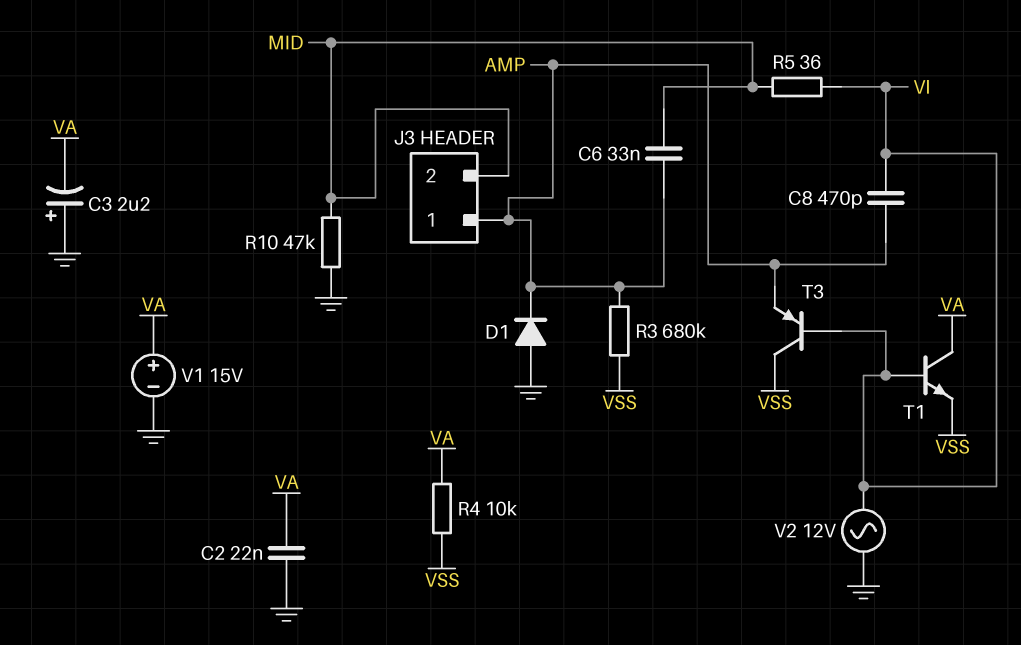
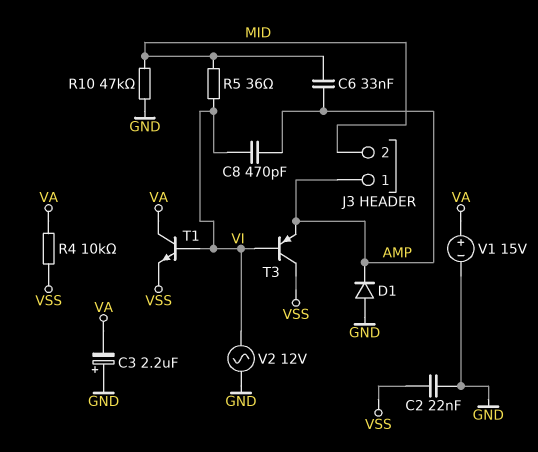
C2: 22nF (GND, VA) -> 22nF (GND, VSS)
R3: 680k (AMP, VSS) -> none

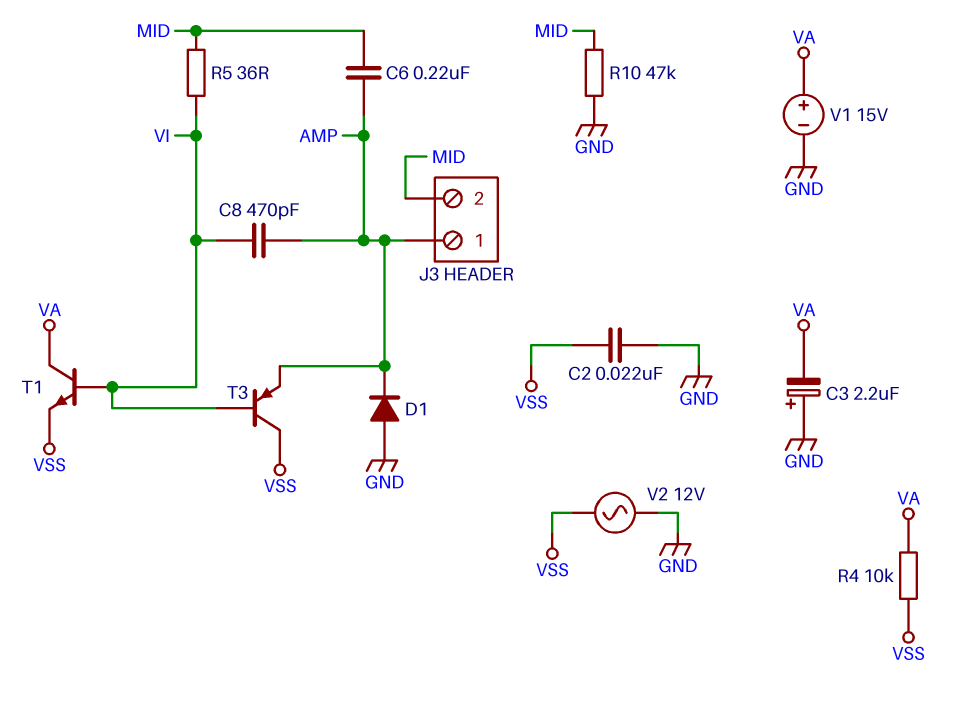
C6: 33nF (AMP, MID) -> 220nF (AMP, MID)
V2: AC 12V (GND, VI) -> AC 12V (GND, VSS)

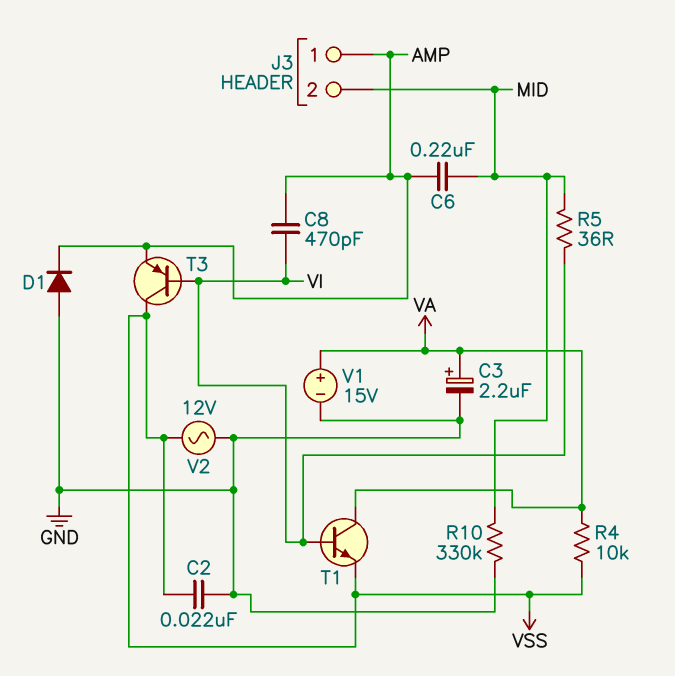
C3: 2.2uF (plus GND, minus VA) -> 2.2uF (plus VA, minus GND)
R10: 47k (GND, MID) -> 330k (GND, MID)

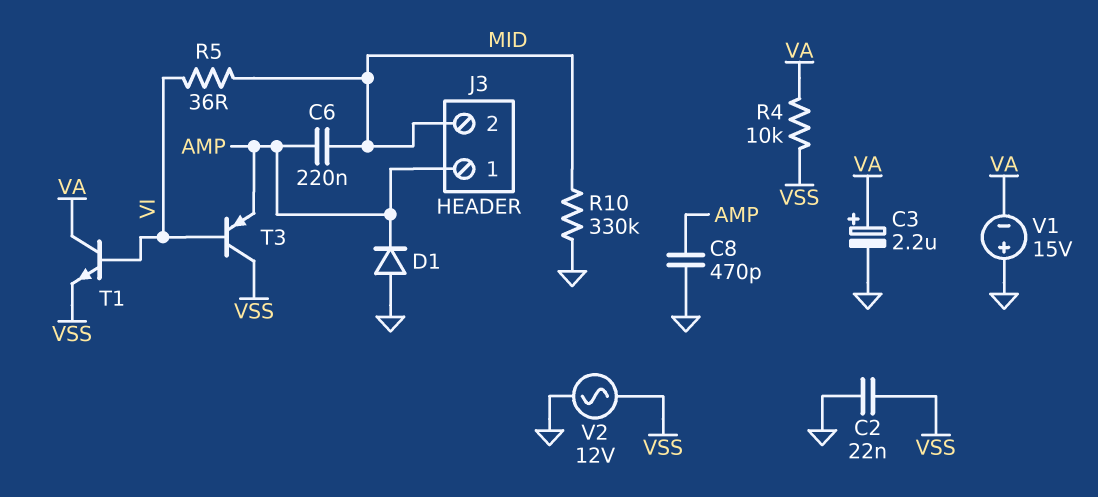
C8: 470pF (AMP, VI) -> 470pF (AMP, GND)
V1: 15V (plus VA, minus GND) -> 15V (plus GND, minus VA)

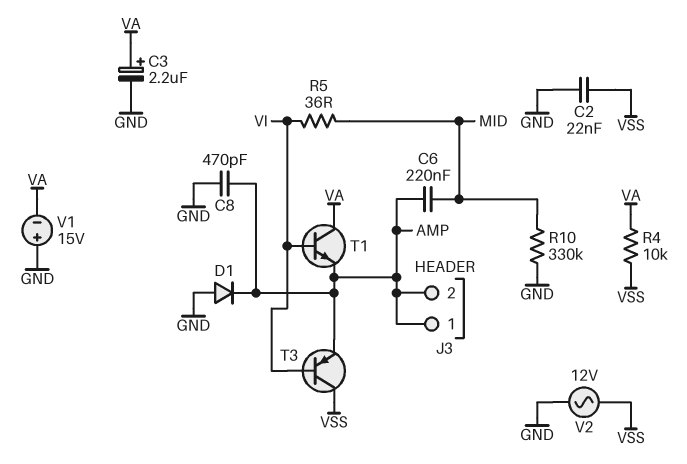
J3 pin 2: MID -> AMP
T1: NPN (B VI, C VA, E VSS) -> NPN (B VI, C VA, E AMP)

